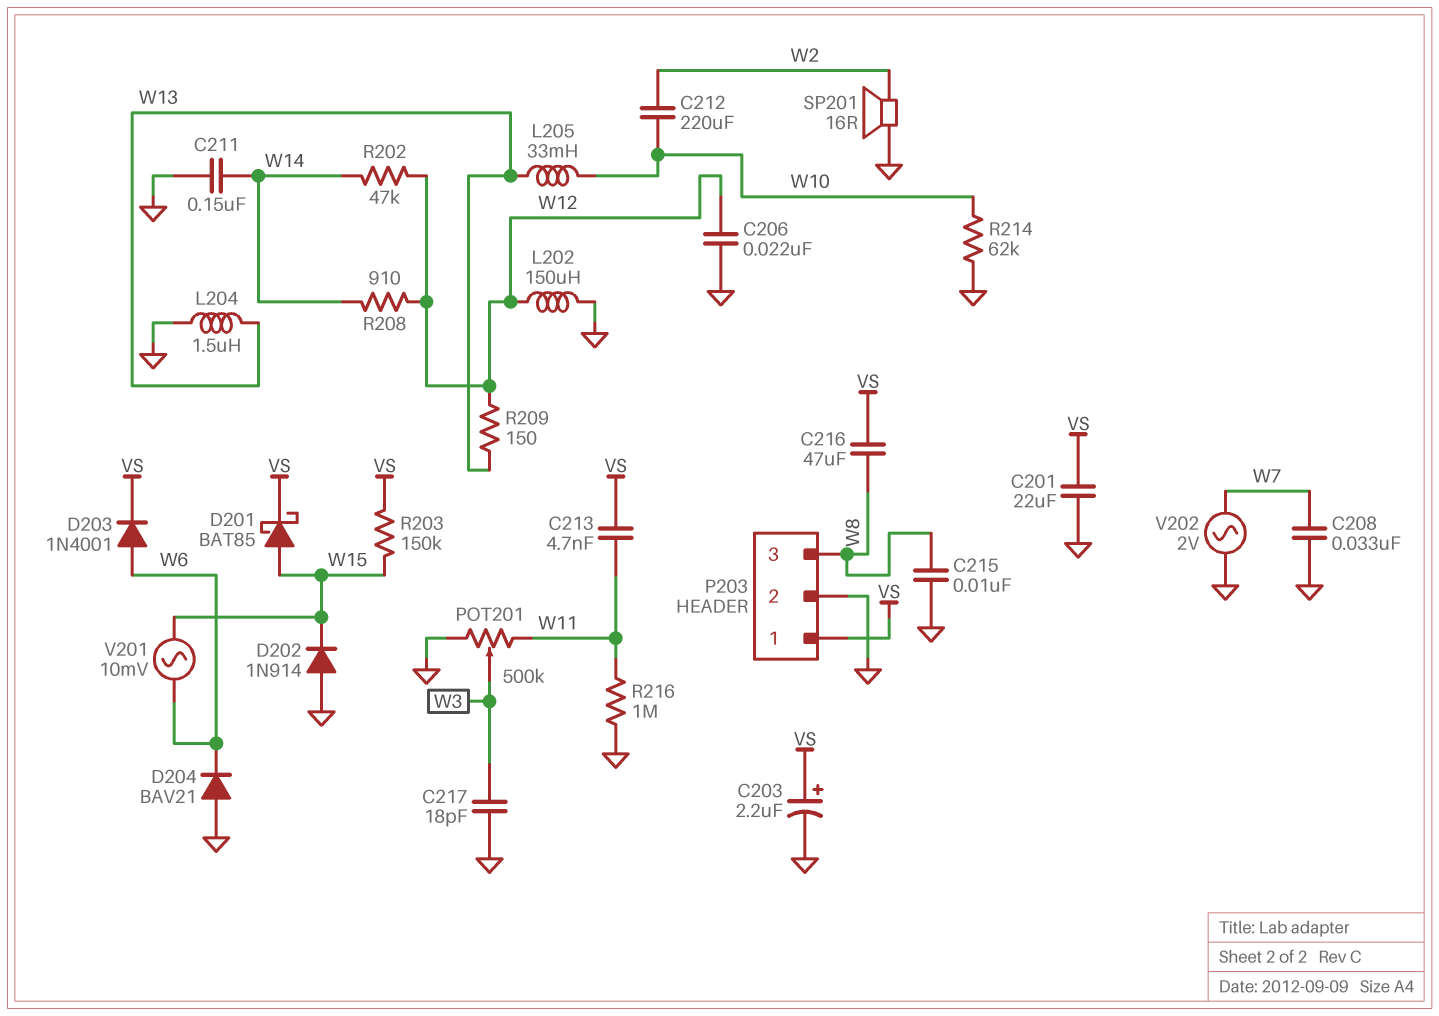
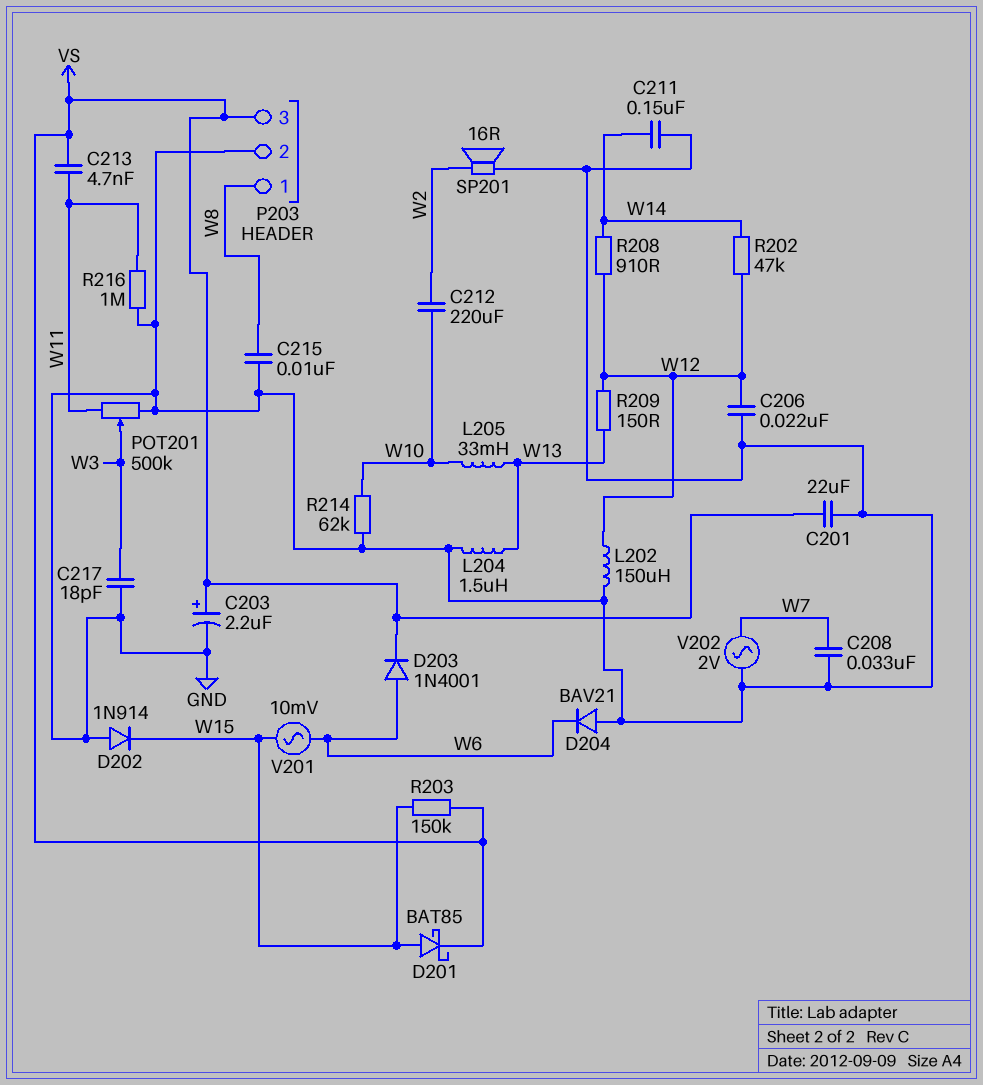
C216: 47uF (VS, W8) -> none
P203 pin 1: VS -> W8
P203 pin 3: W8 -> VS

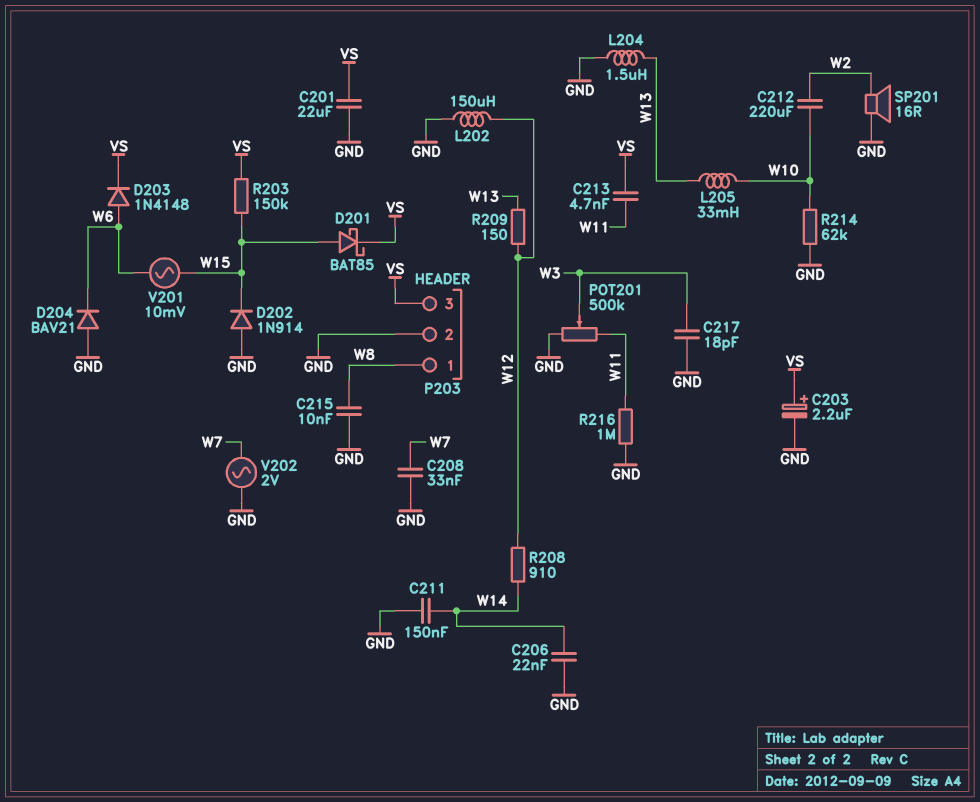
C206: 22nF (GND, W12) -> 22nF (GND, W14)
D203: diode 1N4001 (A W6, K VS) -> diode 1N4148 (A W6, K VS)
R202: 47k (W12, W14) -> none

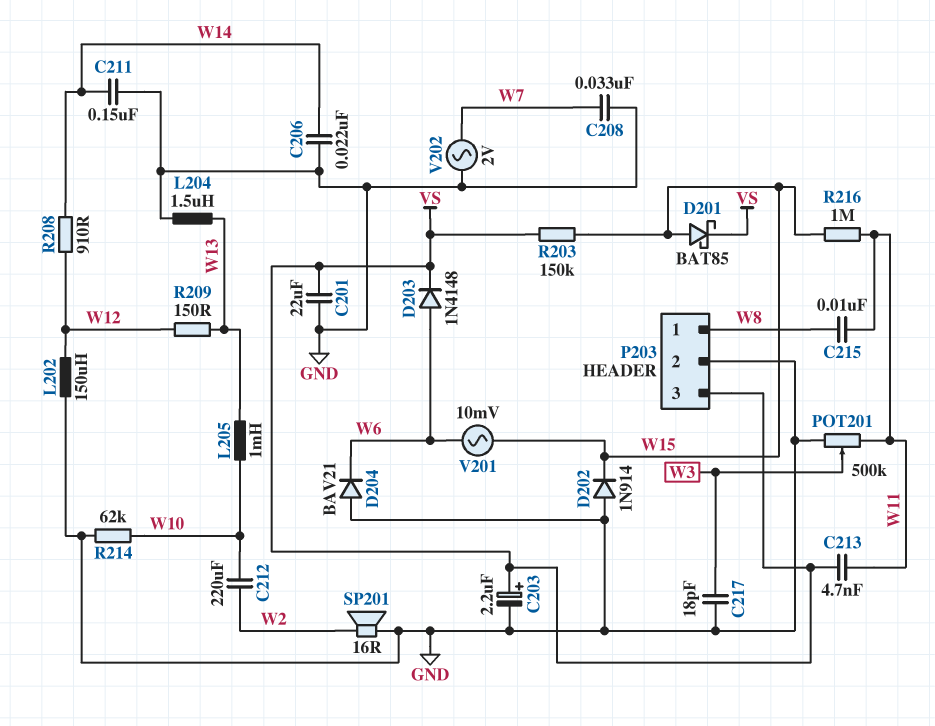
C215: 10nF (GND, W8) -> 10nF (W8, W11)
L205: 33mH (W10, W13) -> 1mH (W10, W13)
R216: 1M (GND, W11) -> 1M (W11, W15)

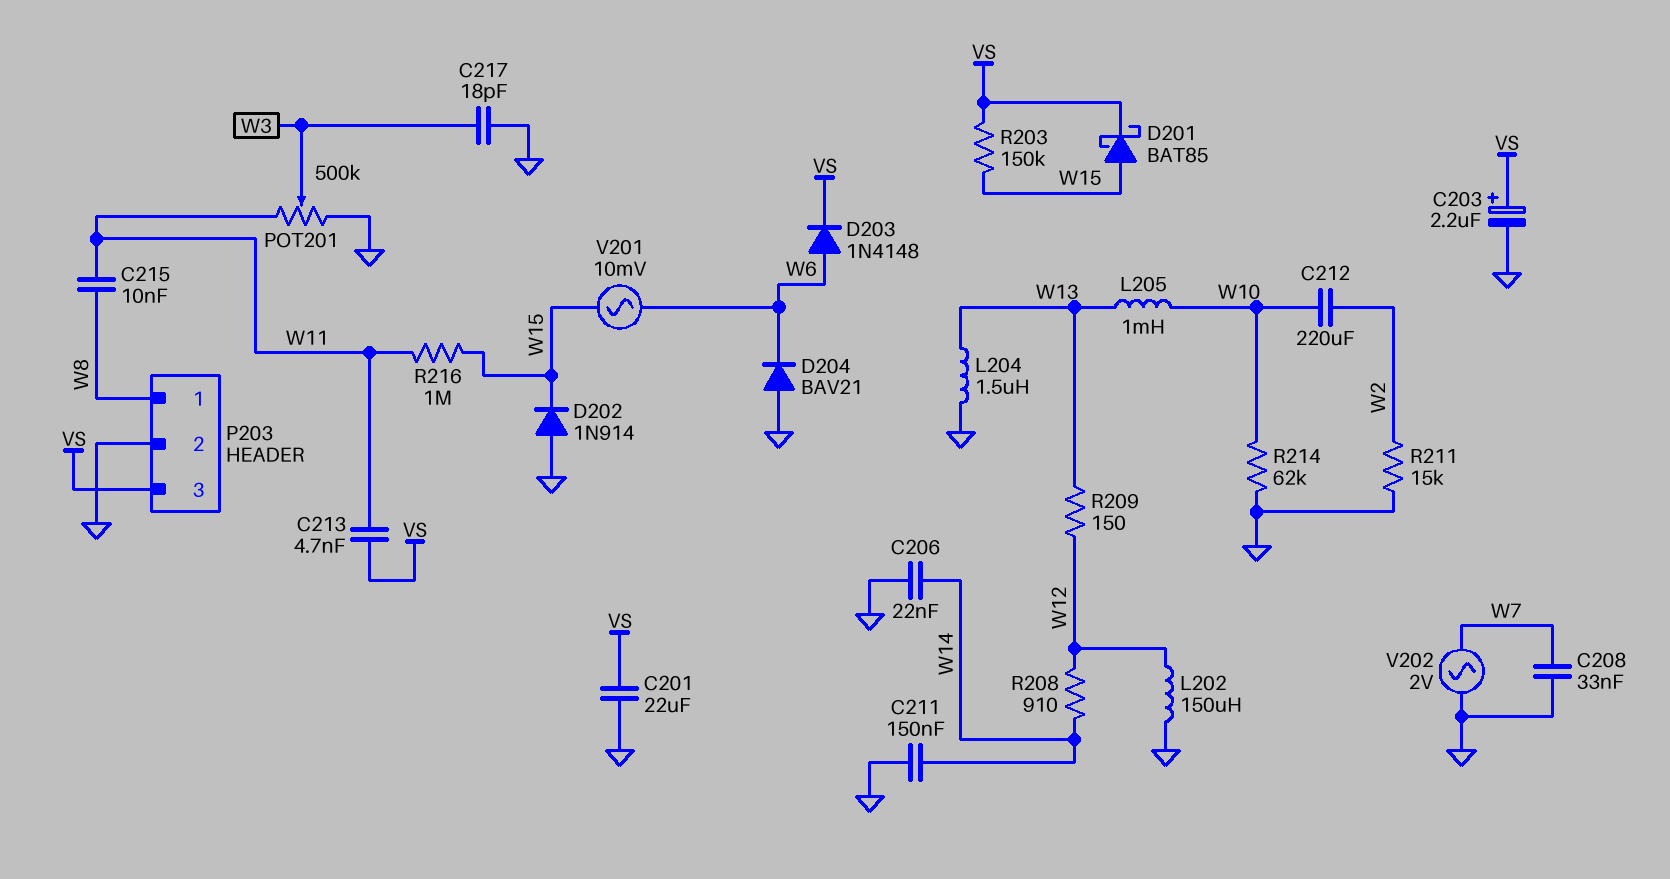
R211: none -> 15k (GND, W2)
SP201: speaker 16R (GND, W2) -> none

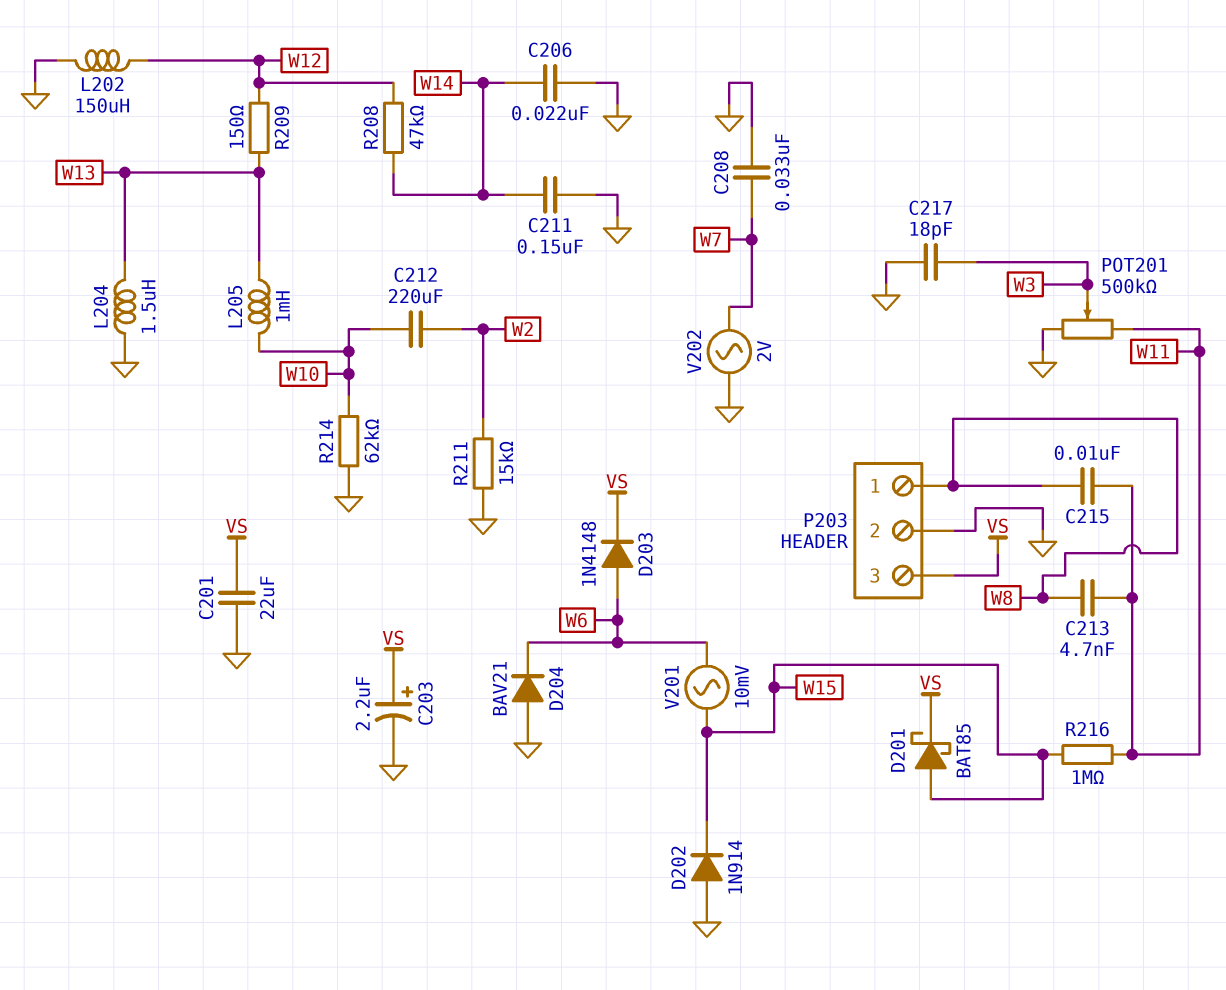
C213: 4.7nF (VS, W11) -> 4.7nF (W8, W11)
R203: 150k (VS, W15) -> none
R208: 910 (W12, W14) -> 47k (W12, W14)

